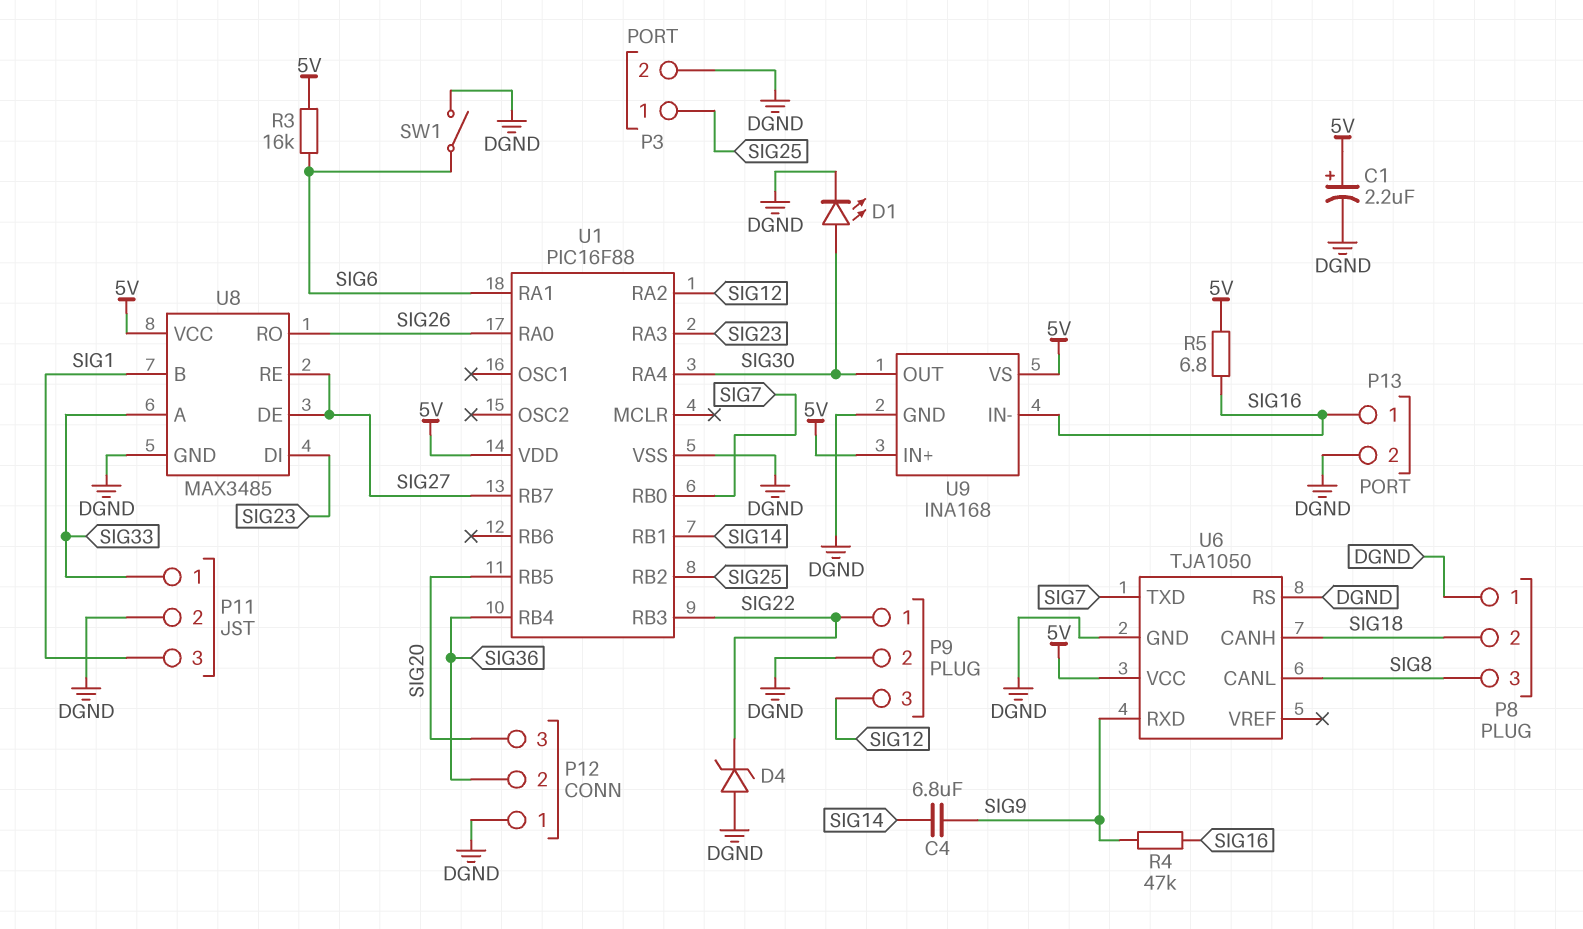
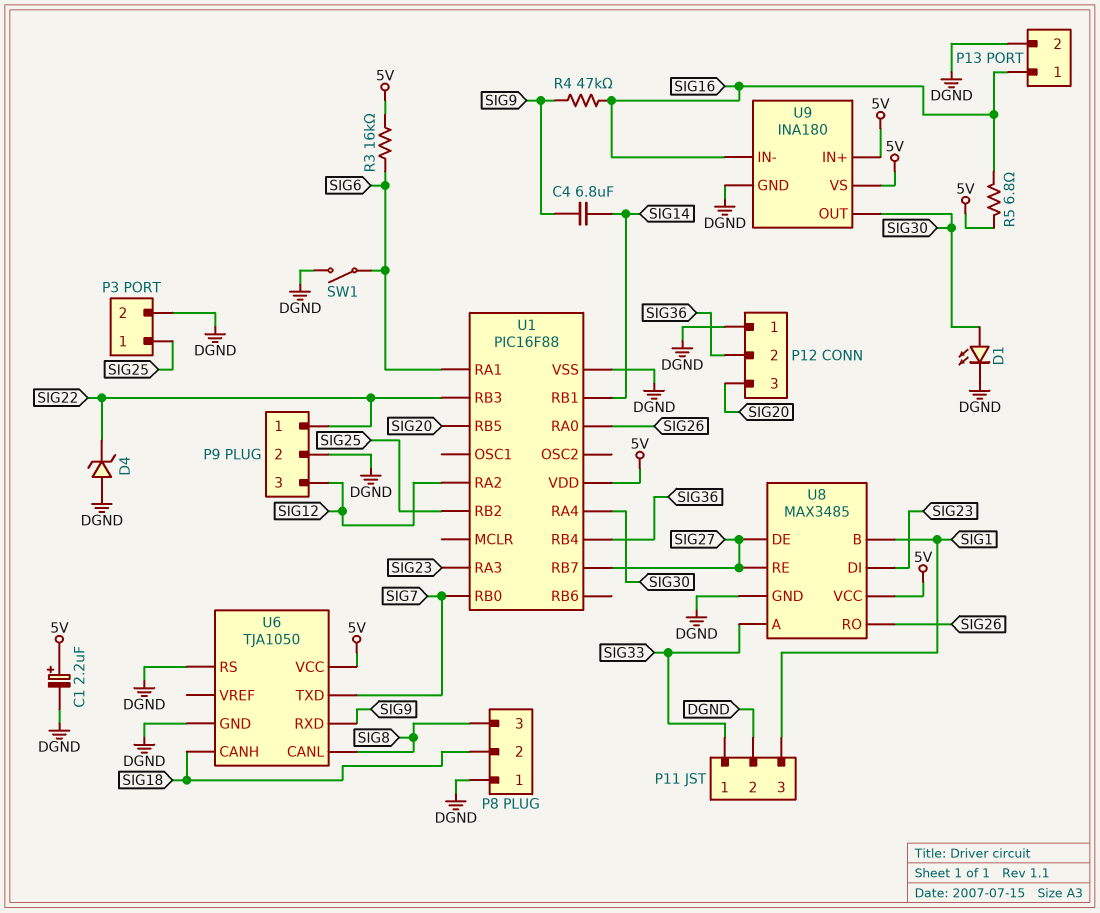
U9: INA168 -> INA180

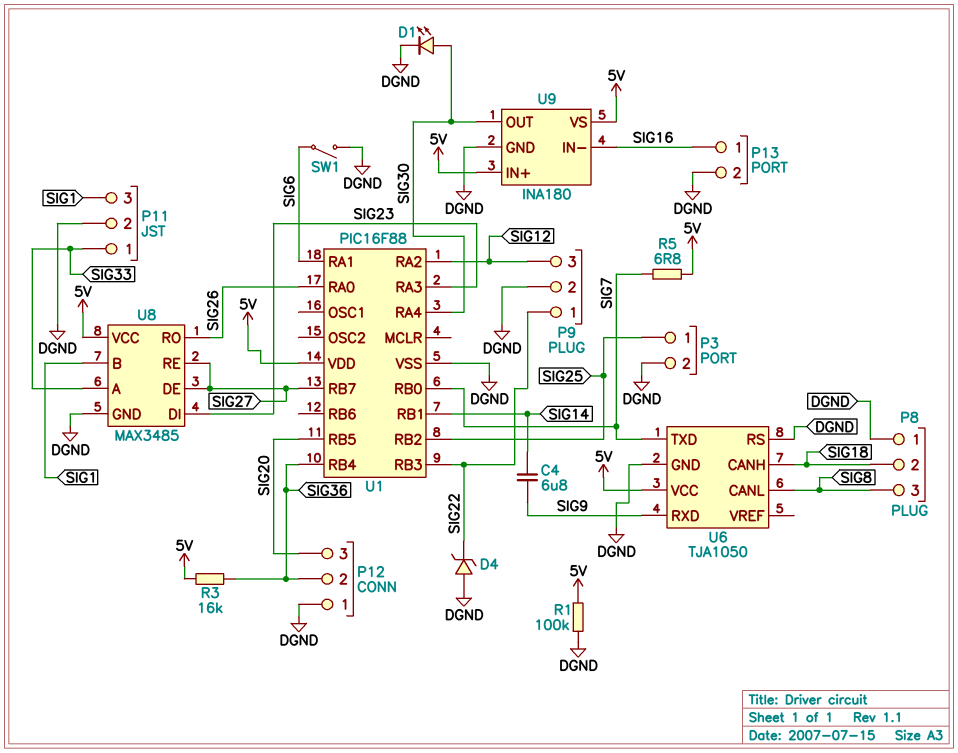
C1: 2.2uF (plus 5V, minus DGND) -> none
R1: none -> 100k (5V, DGND)
R3: 16k (5V, SIG6) -> 16k (5V, SIG36)
R4: 47k (SIG9, SIG16) -> none
R5: 6.8 (5V, SIG16) -> 6.8 (5V, SIG7)

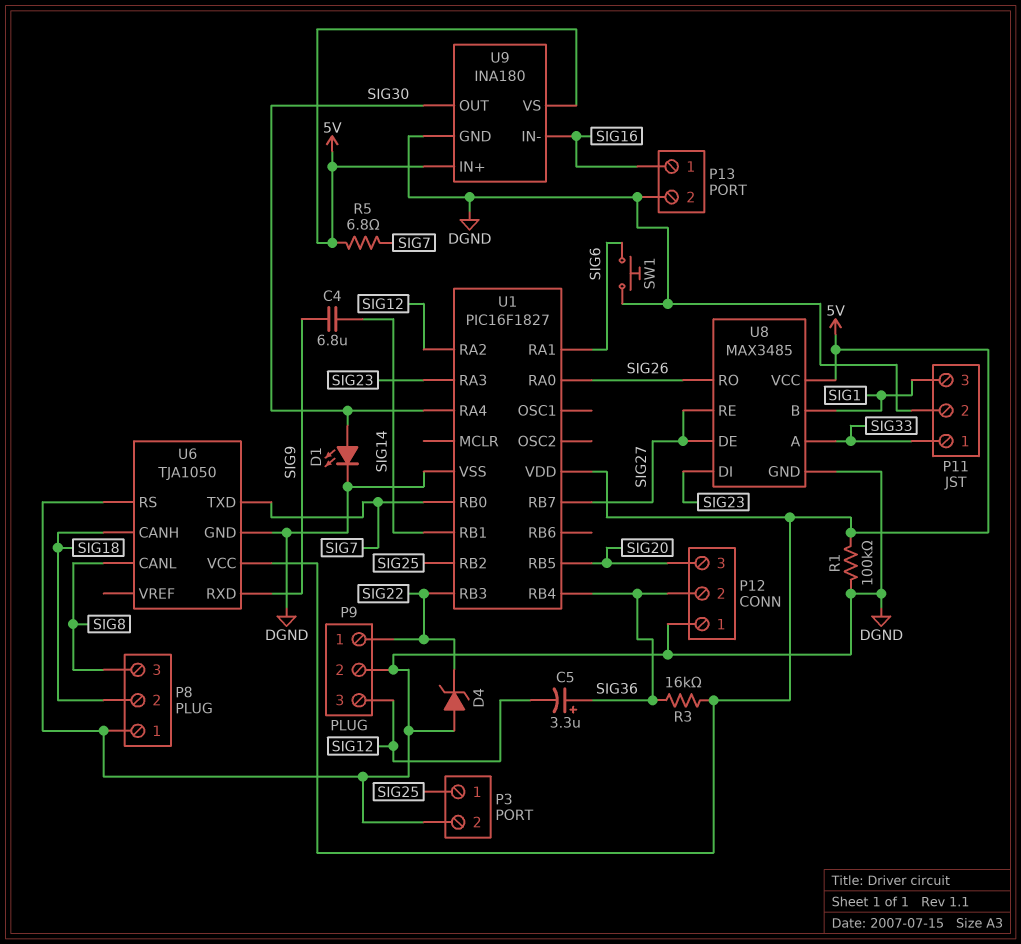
C5: none -> 3.3uF (plus SIG36, minus SIG12)
SW1: switch (DGND, SIG6) -> button (DGND, SIG6)
U1: PIC16F88 -> PIC16F1827

